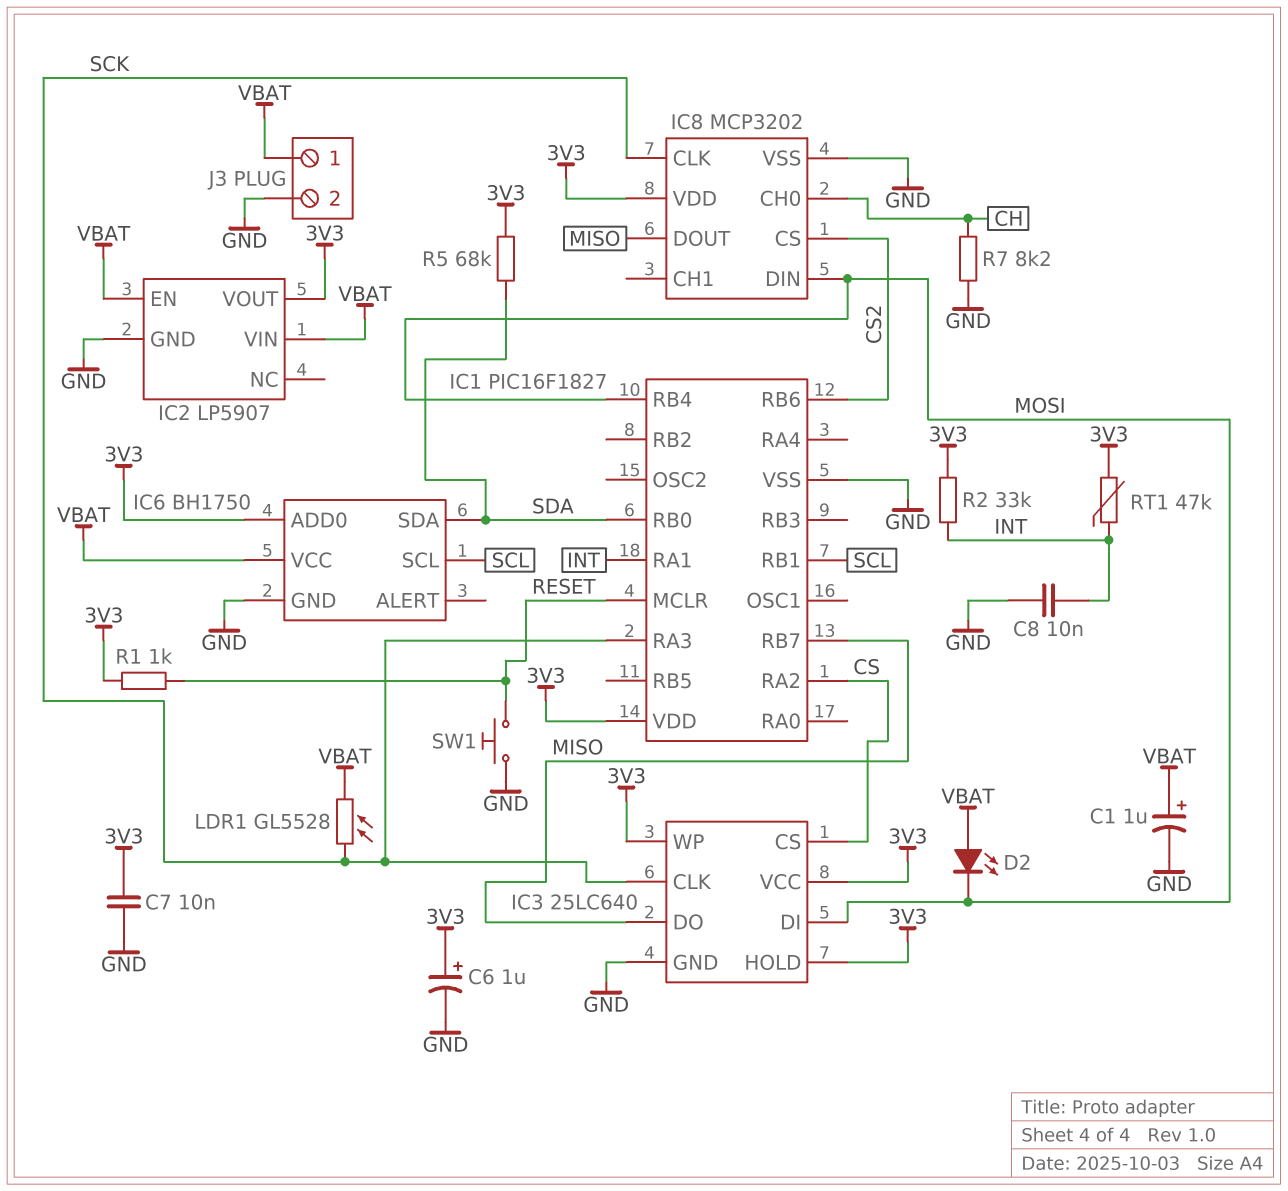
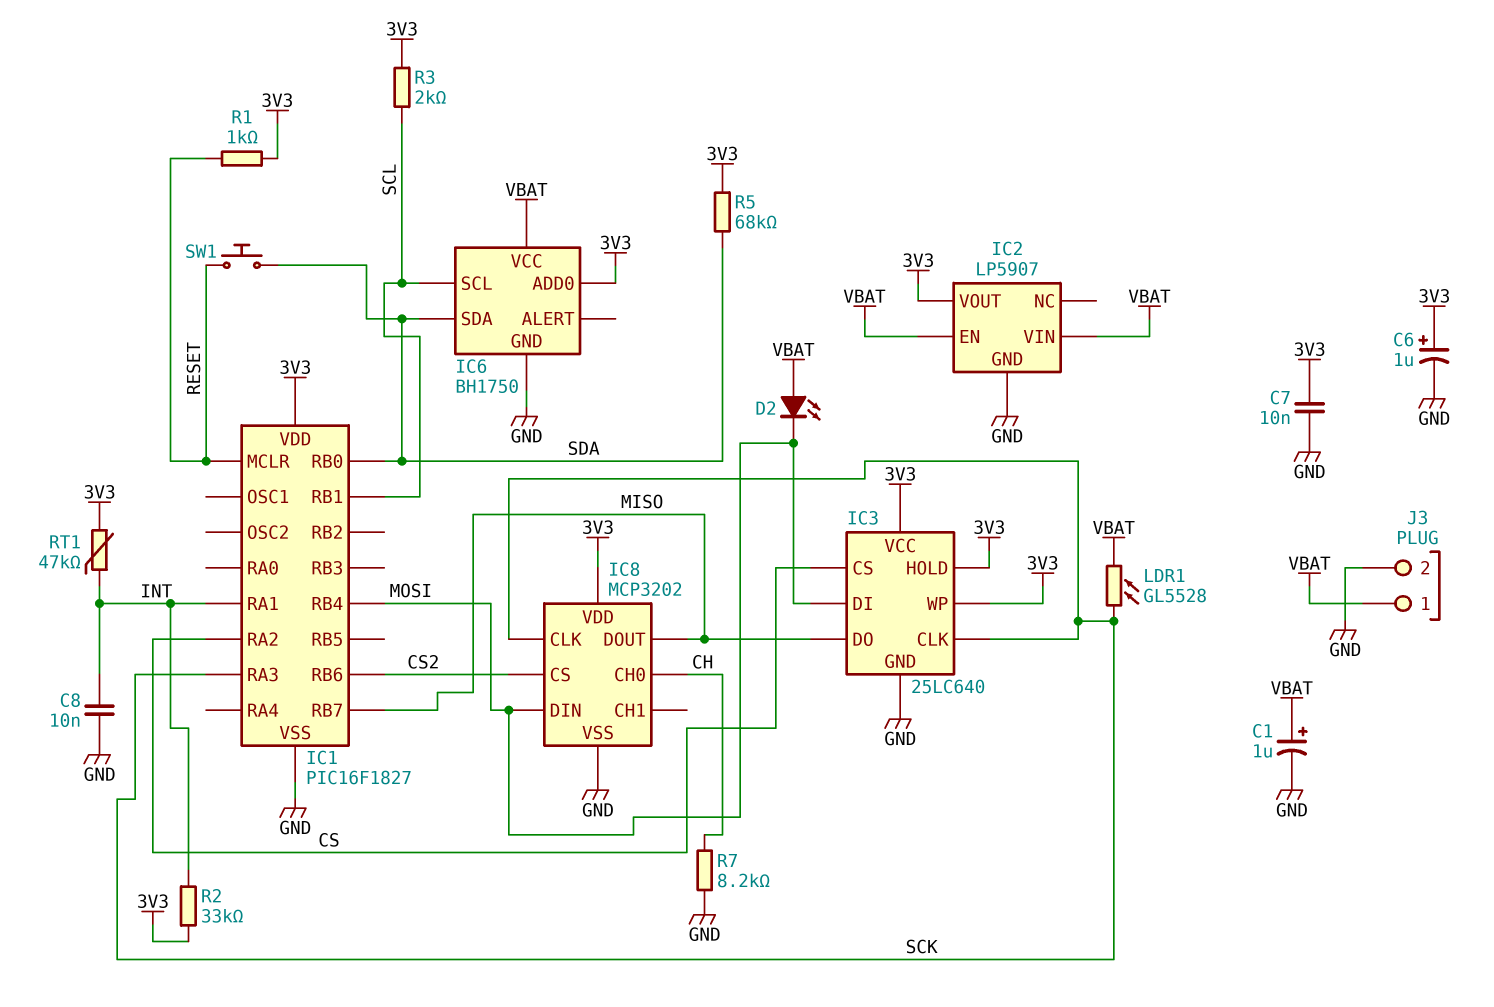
R3: none -> 2k (3V3, SCL)
SW1: button (GND, RESET) -> button (RESET, SDA)

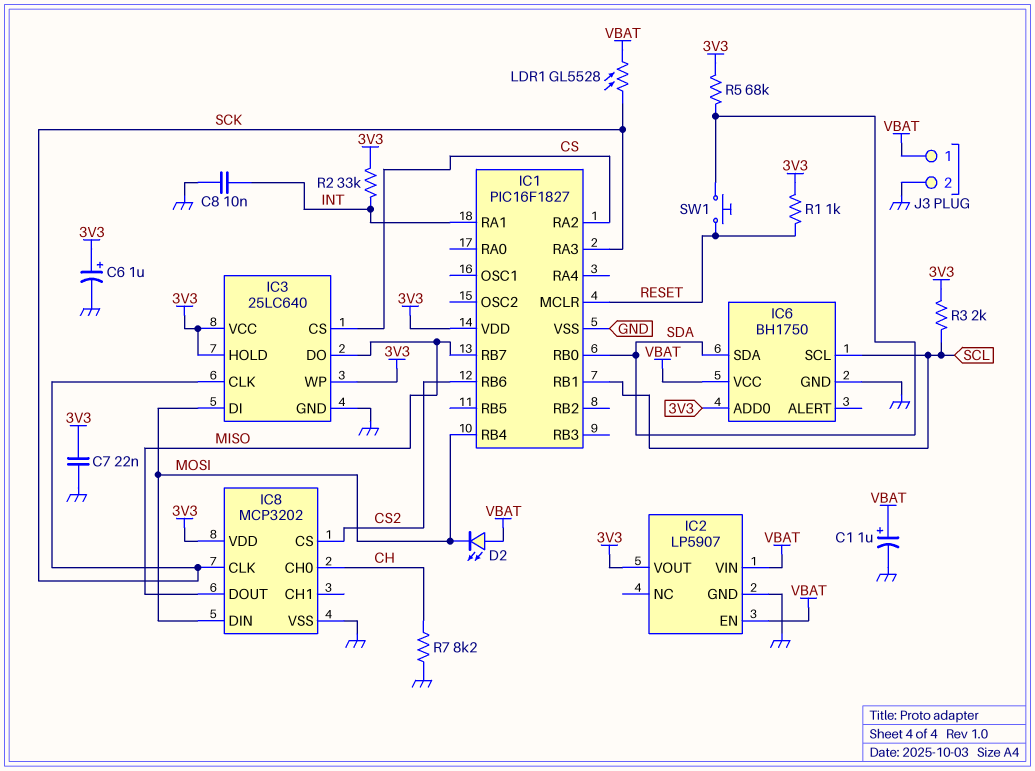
C7: 10nF (3V3, GND) -> 22nF (3V3, GND)
RT1: 47k (3V3, INT) -> none

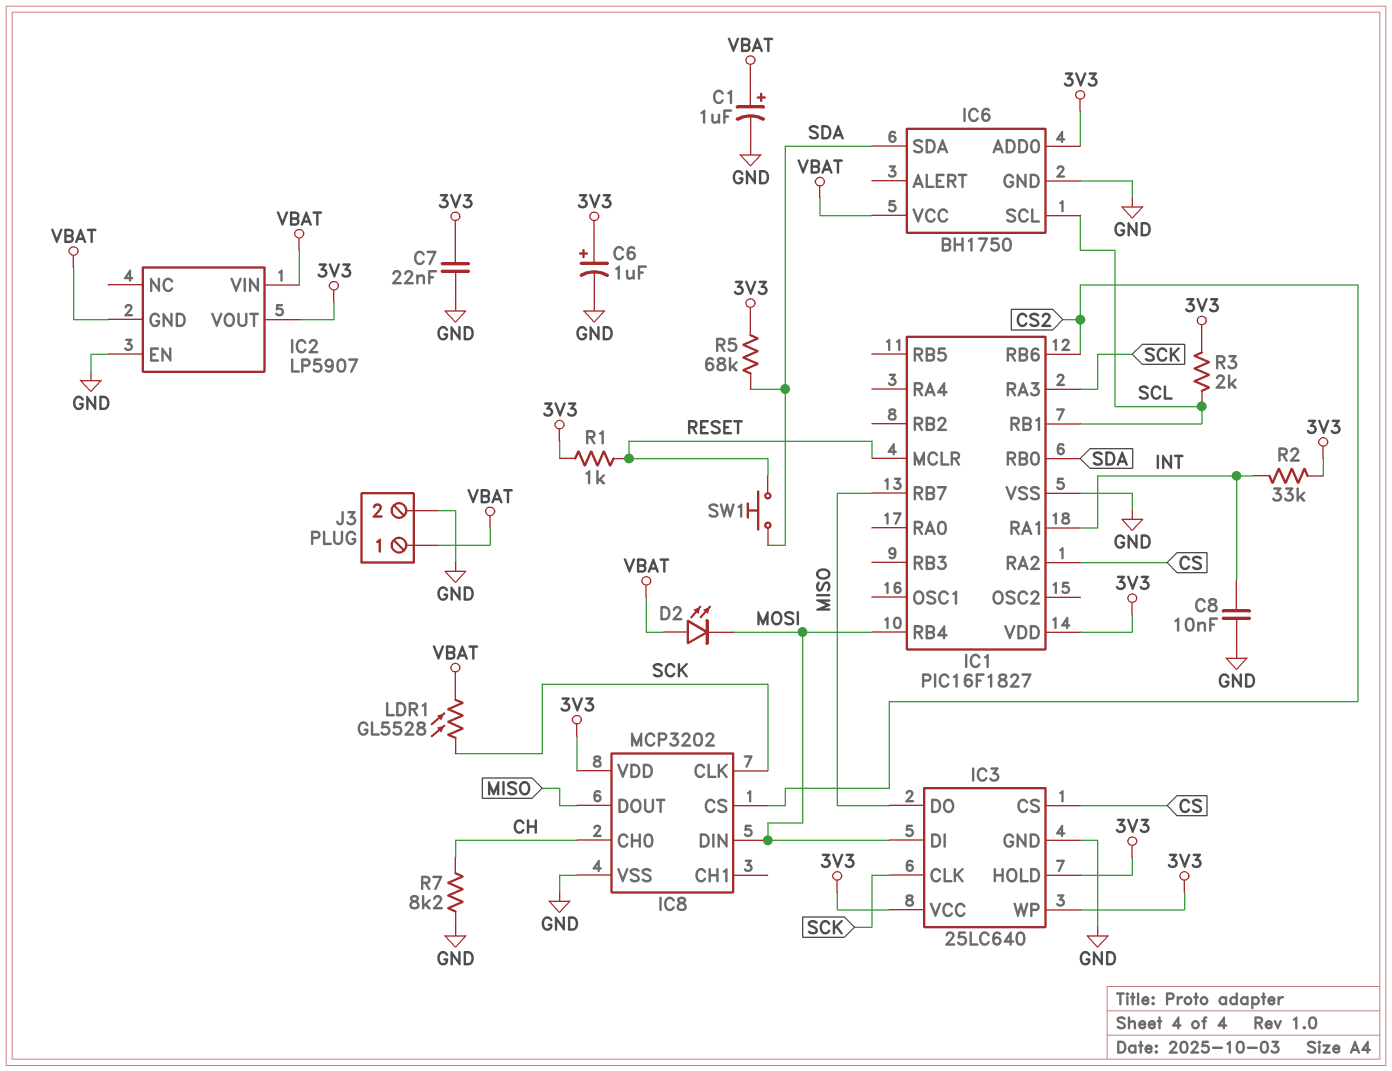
IC2 pin EN: VBAT -> GND
IC2 pin GND: GND -> VBAT

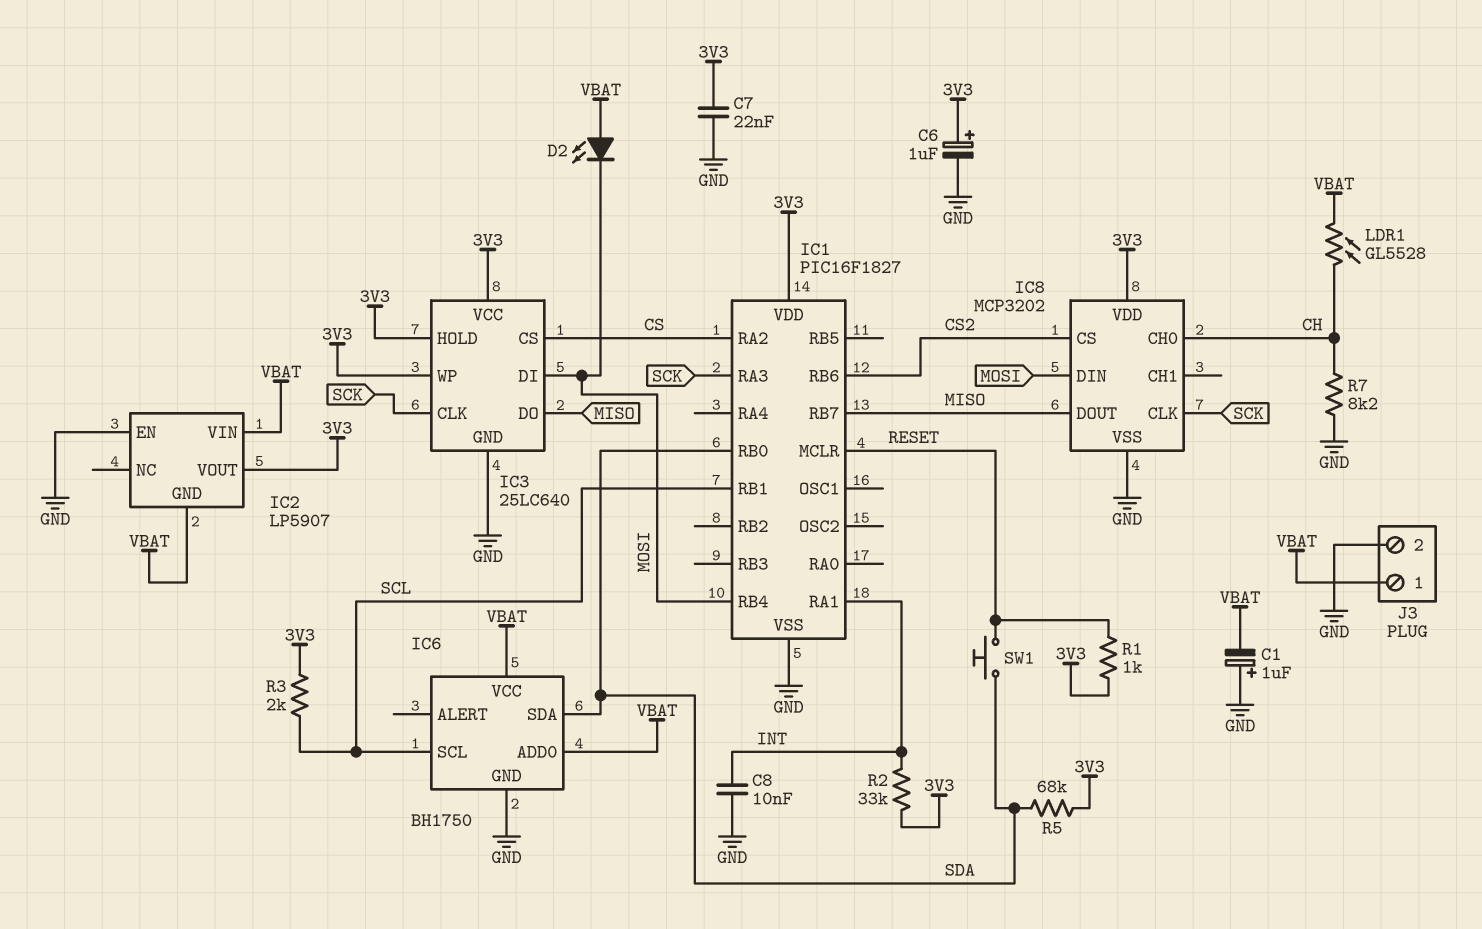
C1: 1uF (plus VBAT, minus GND) -> 1uF (plus GND, minus VBAT)
IC6 pin ADD0: 3V3 -> VBAT
LDR1: GL5528 (SCK, VBAT) -> GL5528 (CH, VBAT)

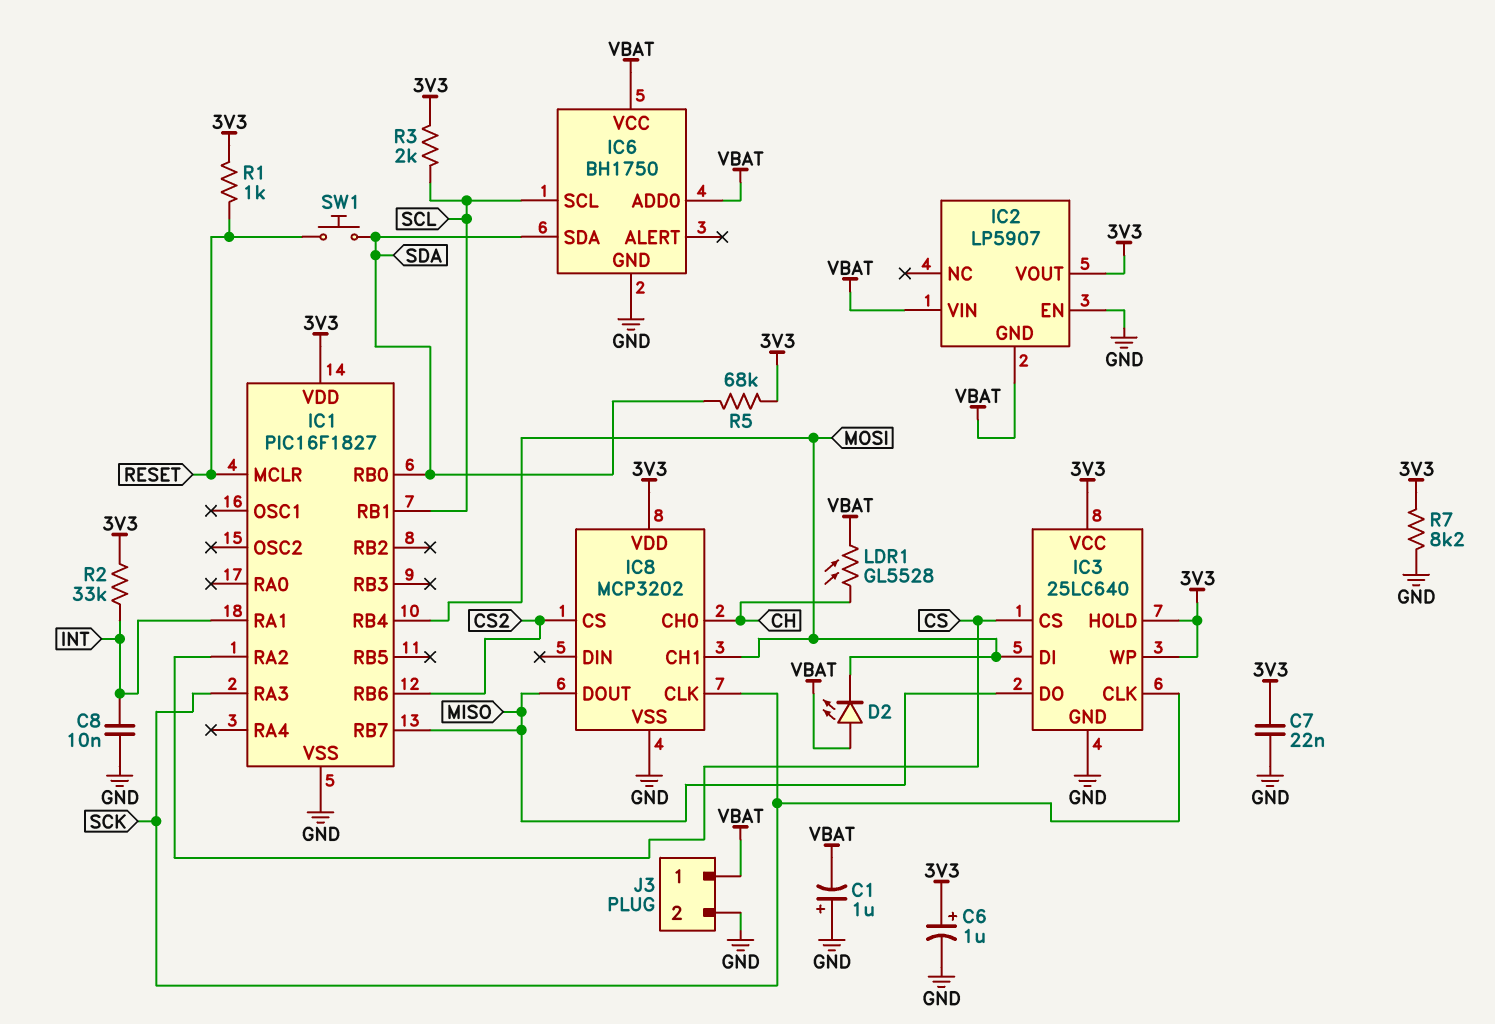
IC8 pin CH1: none -> MOSI
IC8 pin DIN: MOSI -> none
R7: 8.2k (CH, GND) -> 8.2k (3V3, GND)

